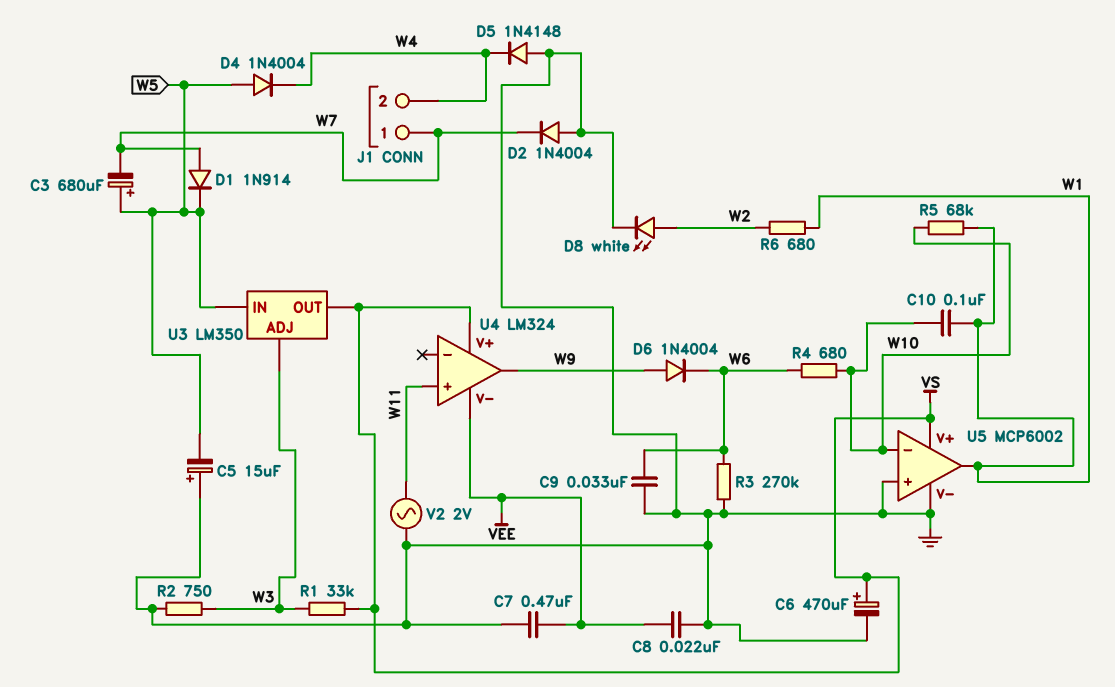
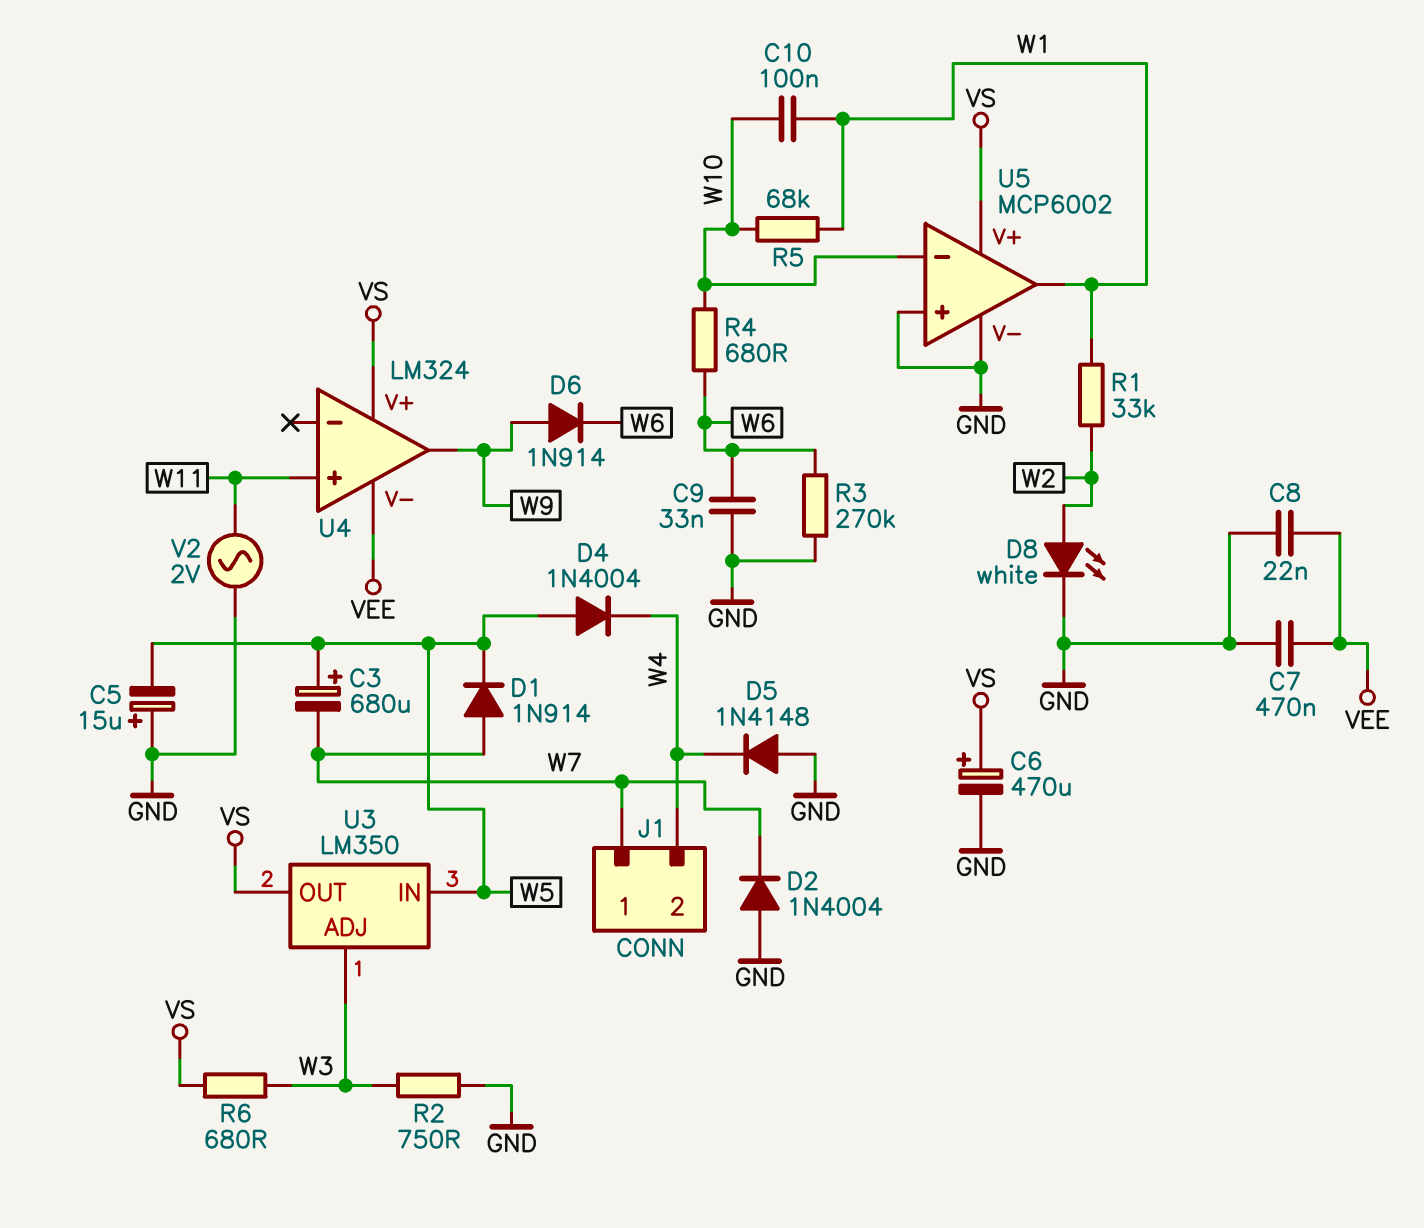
D6: diode 1N4004 (A W9, K W6) -> diode 1N914 (A W9, K W6)
R1: 33k (VS, W3) -> 33k (W1, W2)
R6: 680 (W1, W2) -> 680 (VS, W3)

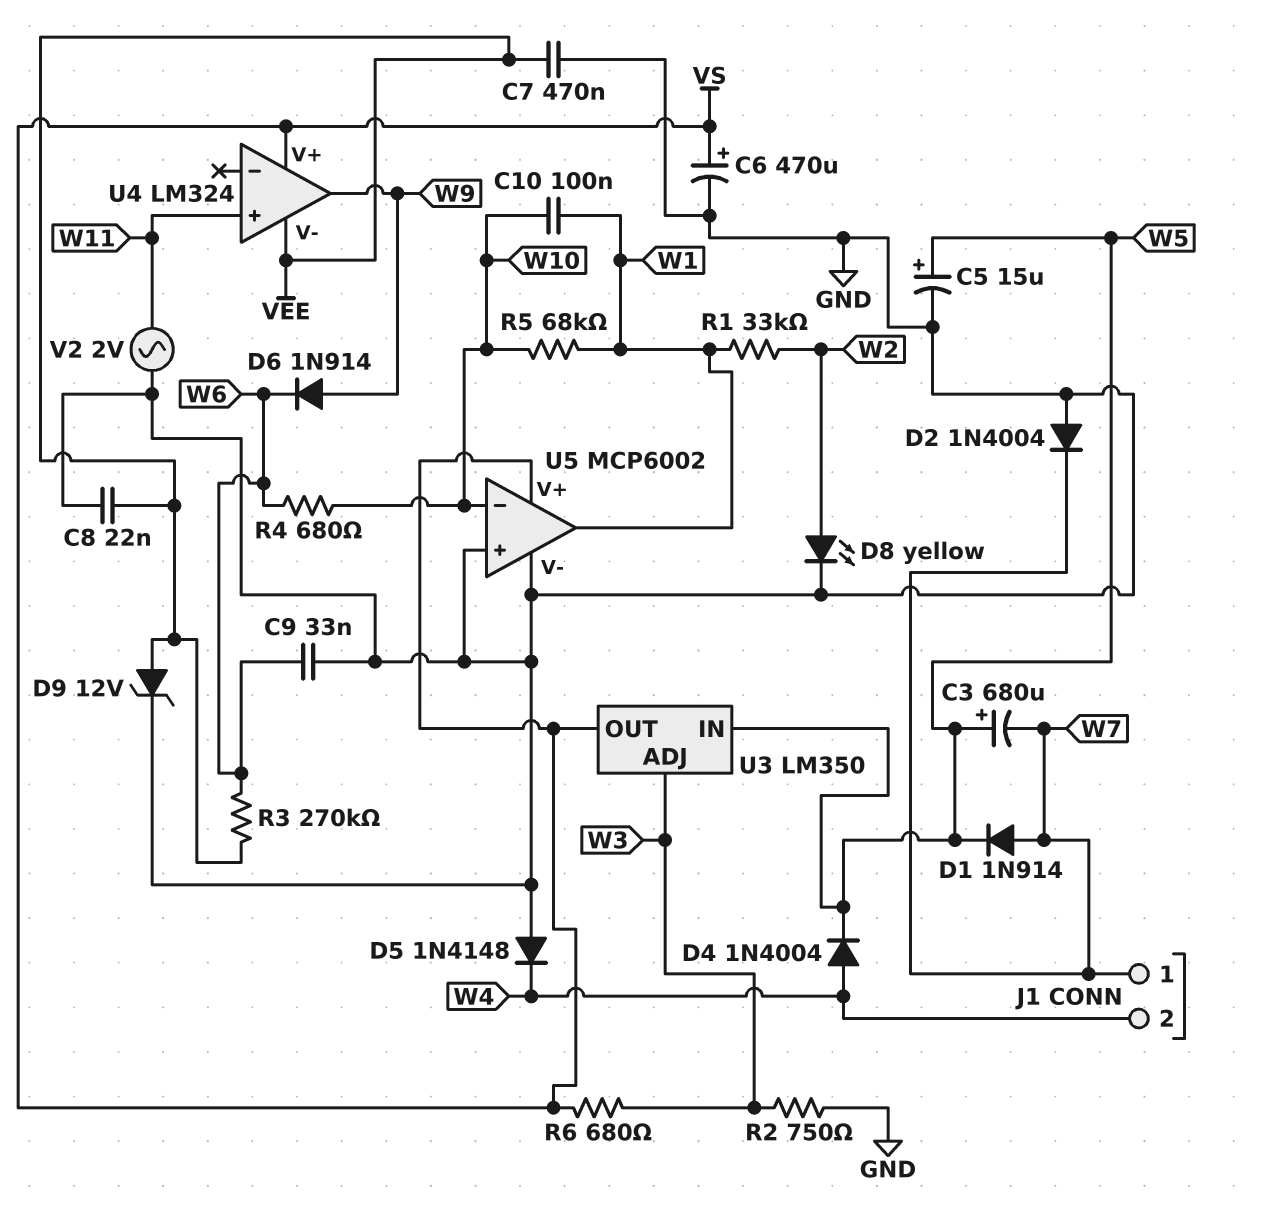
C5: 15uF (plus GND, minus W5) -> 15uF (plus W5, minus GND)
D4: diode 1N4004 (A W5, K W4) -> diode 1N4004 (A W4, K W5)
D8: LED white (A W2, K GND) -> LED yellow (A W2, K GND)
D9: none -> zener 12V (A VEE, K GND)
R3: 270k (GND, W6) -> 270k (VEE, W6)

